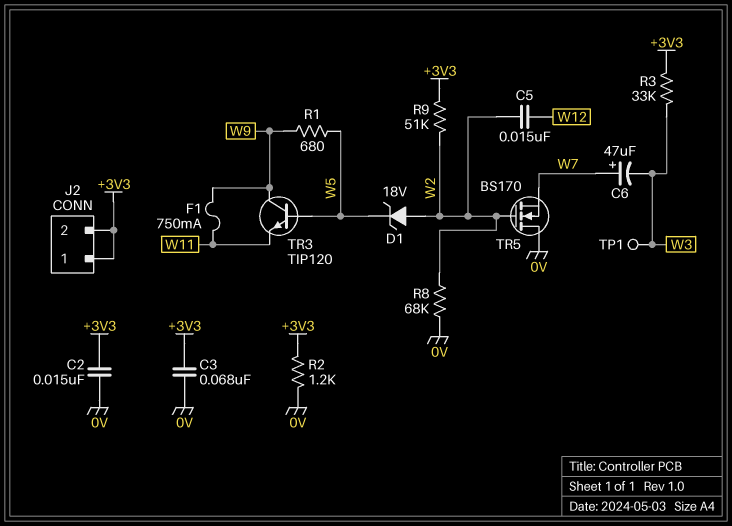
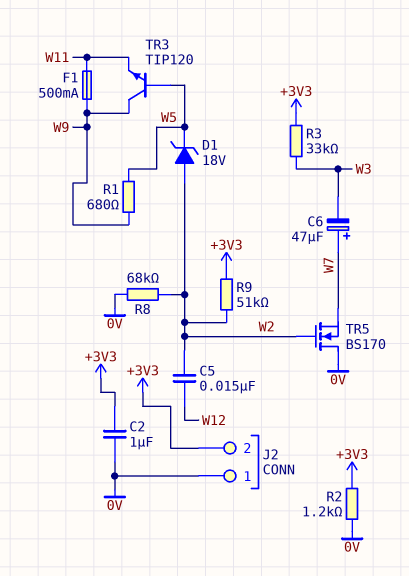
C2: 15nF (+3V3, 0V) -> 1uF (+3V3, 0V)
C3: 68nF (+3V3, 0V) -> none
F1: 750mA (W9, W11) -> 500mA (W9, W11)
J2 pin 1: +3V3 -> 0V
TP1: test point (W3) -> none

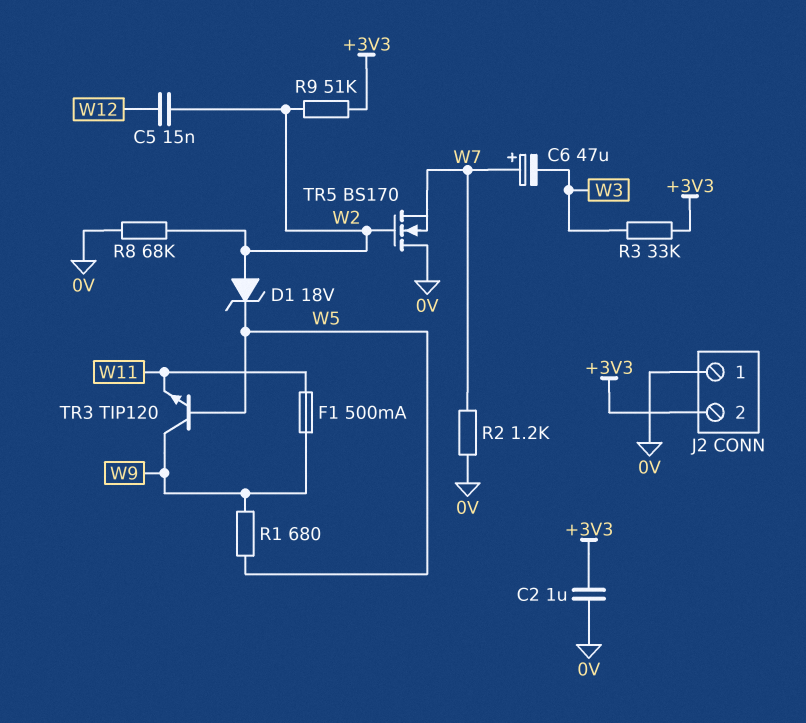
R2: 1.2k (+3V3, 0V) -> 1.2k (0V, W7)

